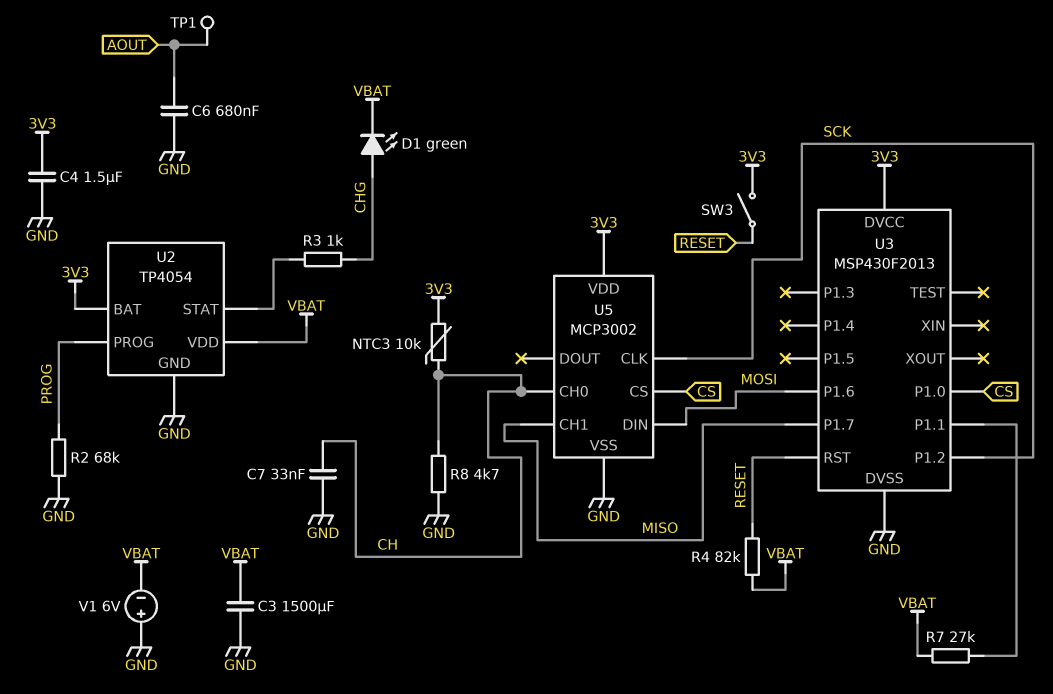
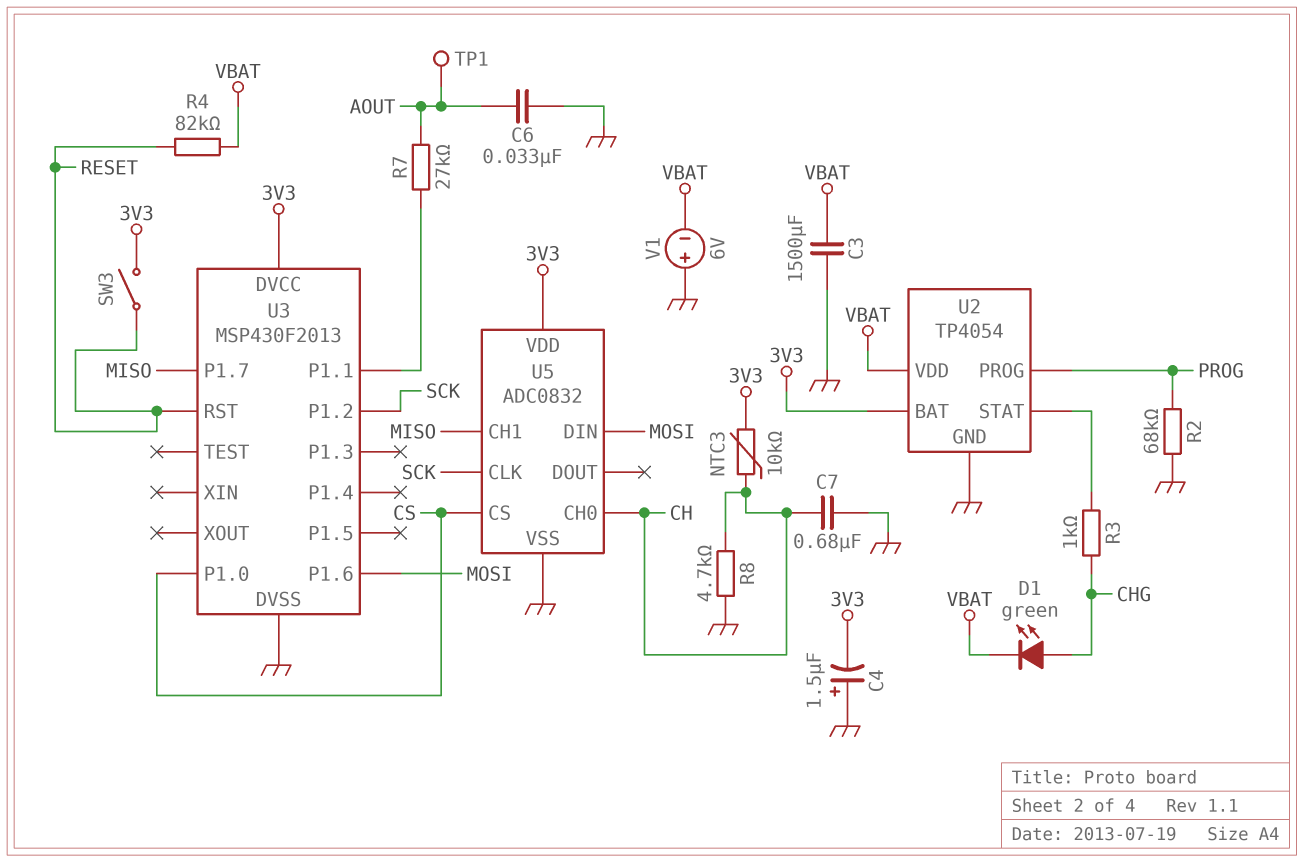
C4: 1.5uF (3V3, GND) -> 1.5uF (plus GND, minus 3V3)
C6: 680nF (AOUT, GND) -> 33nF (AOUT, GND)
C7: 33nF (CH, GND) -> 680nF (CH, GND)
R7: 27k (U3/P1.1, VBAT) -> 27k (AOUT, U3/P1.1)
U5: MCP3002 -> ADC0832

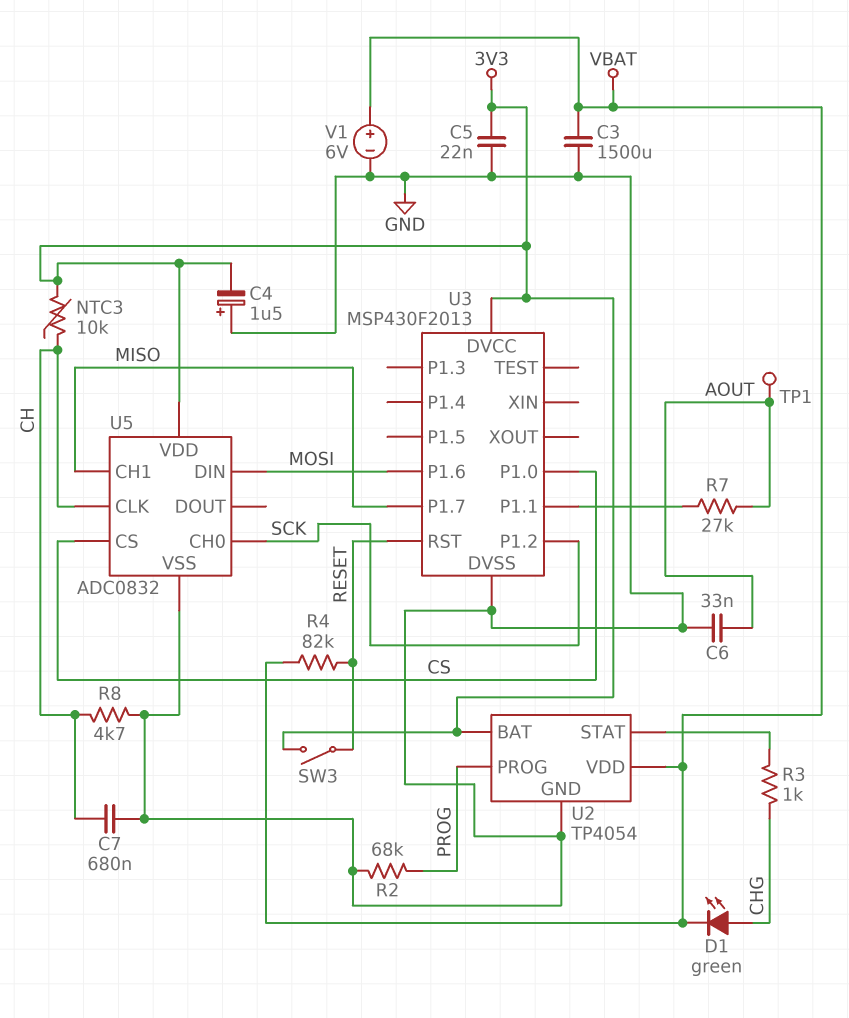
C5: none -> 22nF (3V3, GND)
U5 pin CH0: CH -> SCK
U5 pin CLK: SCK -> CH
V1: 6V (plus GND, minus VBAT) -> 6V (plus VBAT, minus GND)

